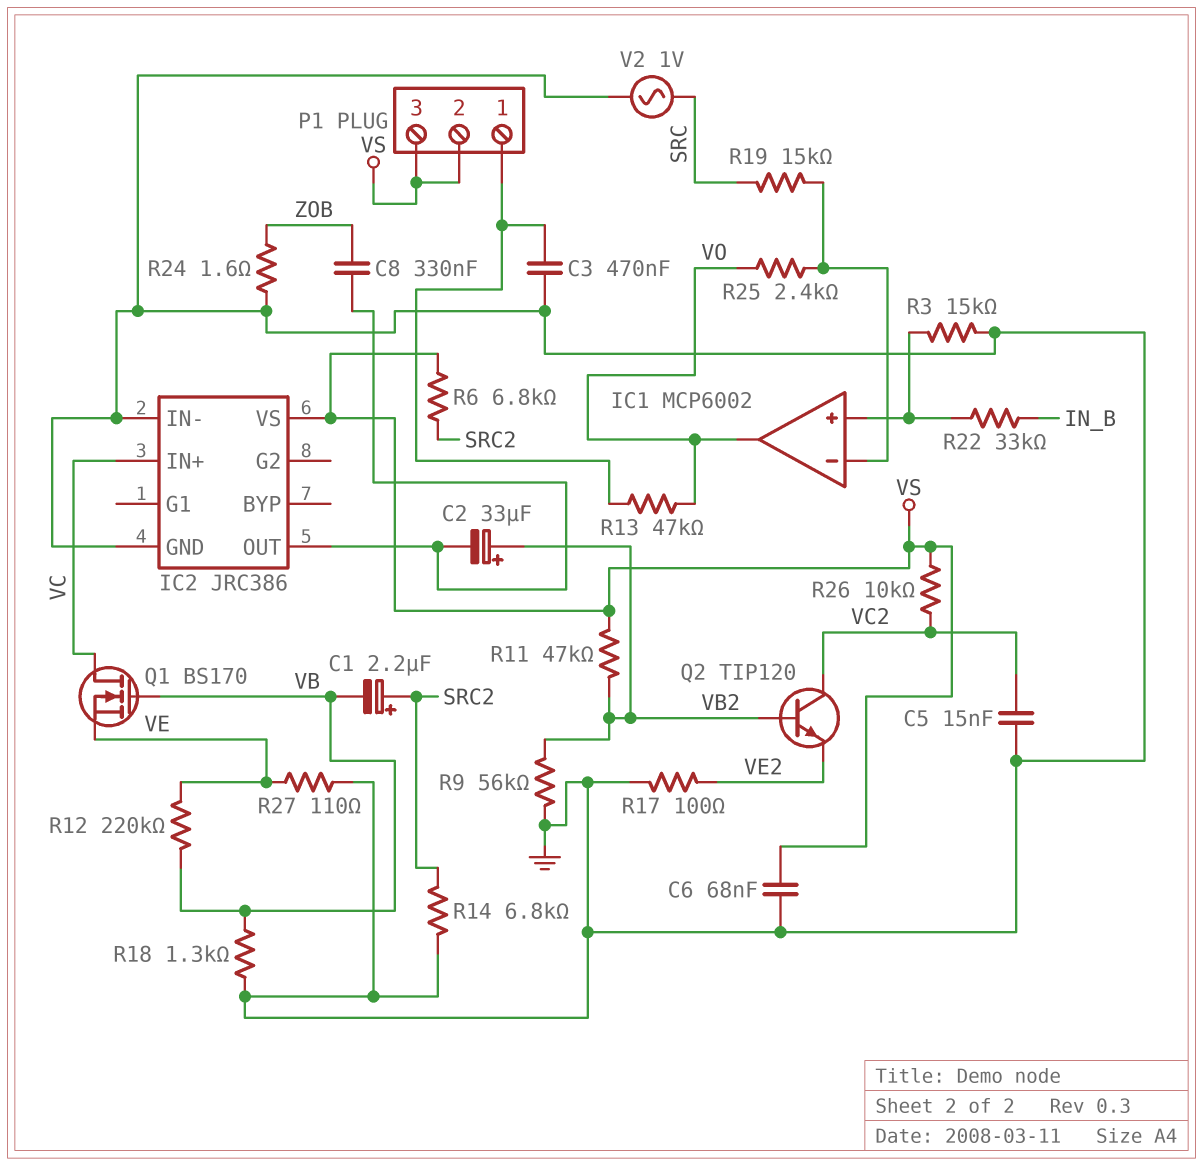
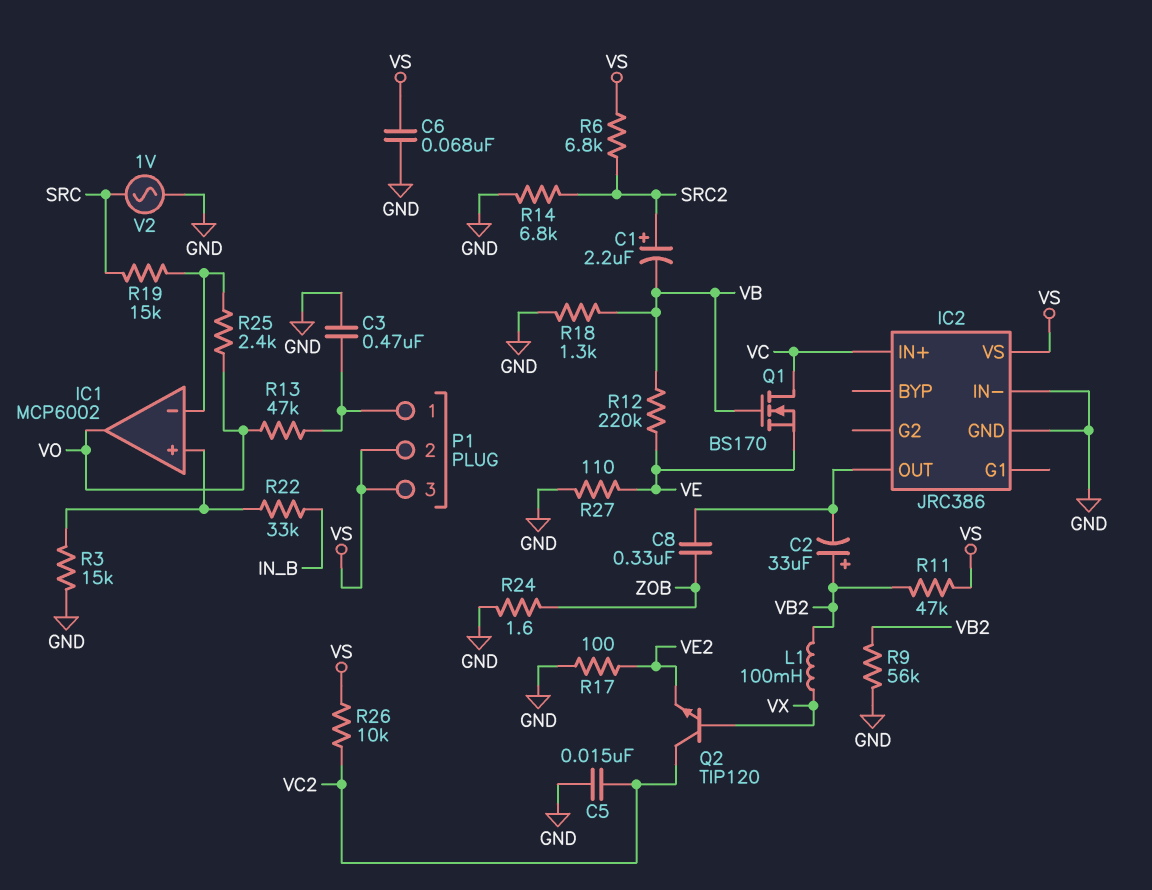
L1: none -> 100mH (VB2, VX)
Q2: NPN TIP120 (B VB2, C VC2, E VE2) -> NPN TIP120 (B VX, C VC2, E VE2)

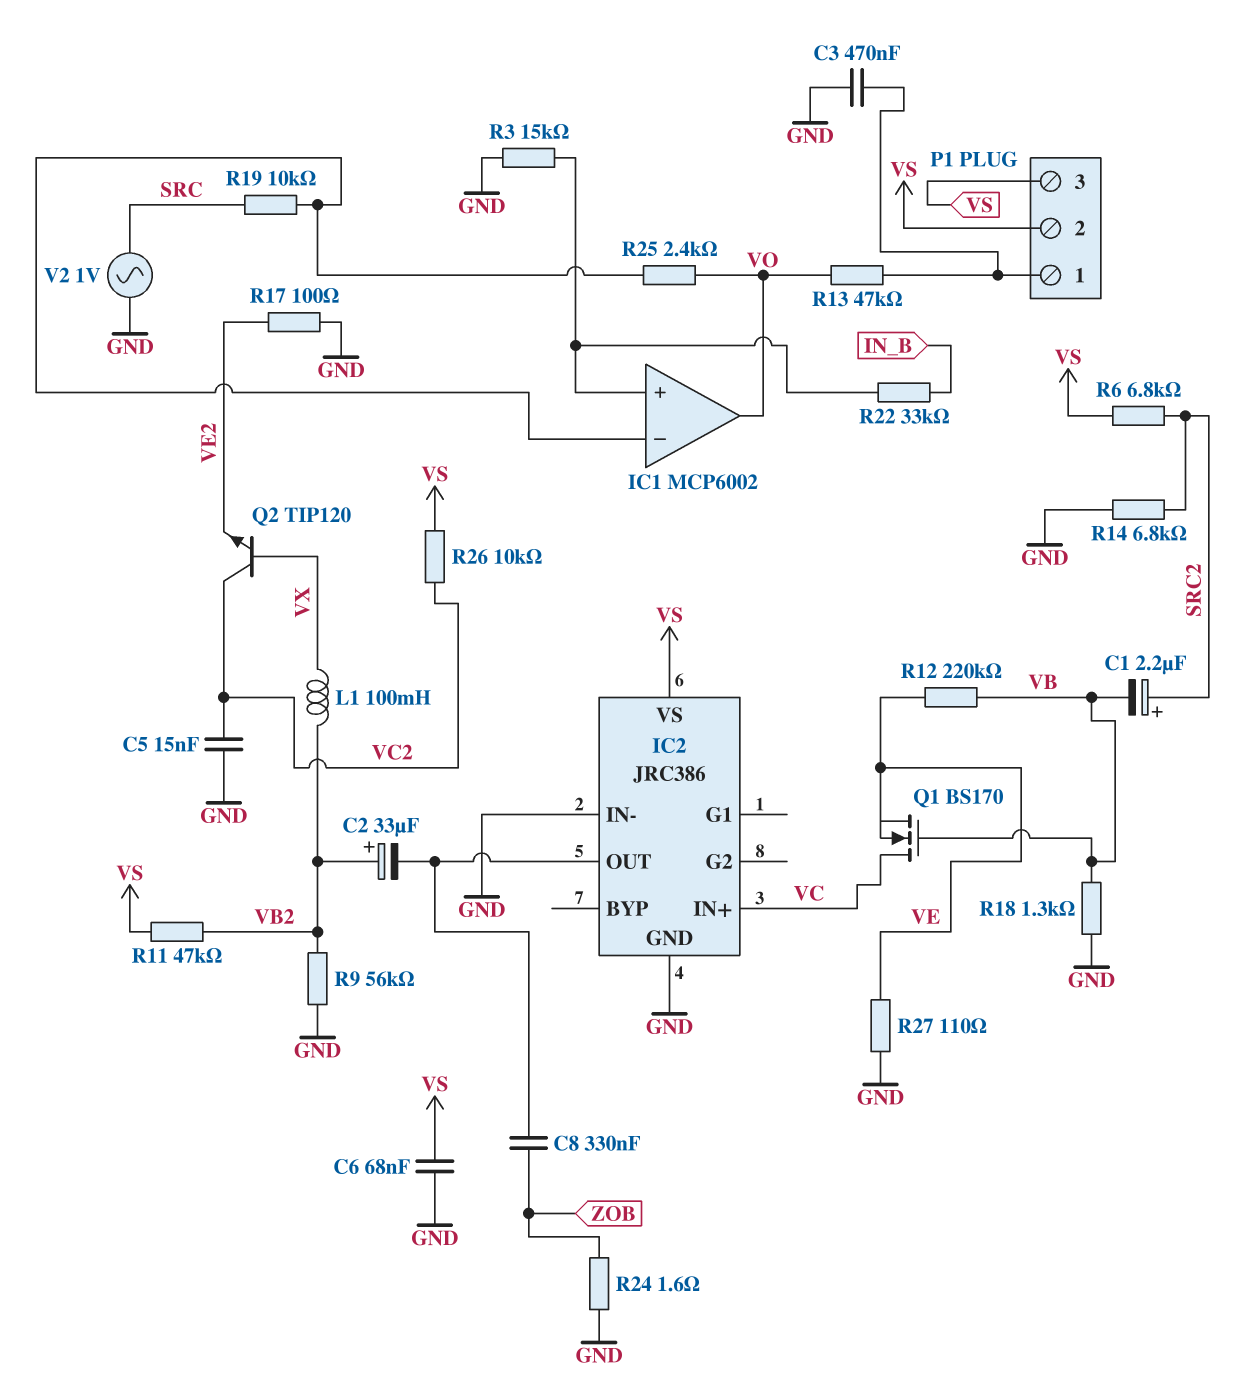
R19: 15k (IC1/in-, SRC) -> 10k (IC1/in-, SRC)

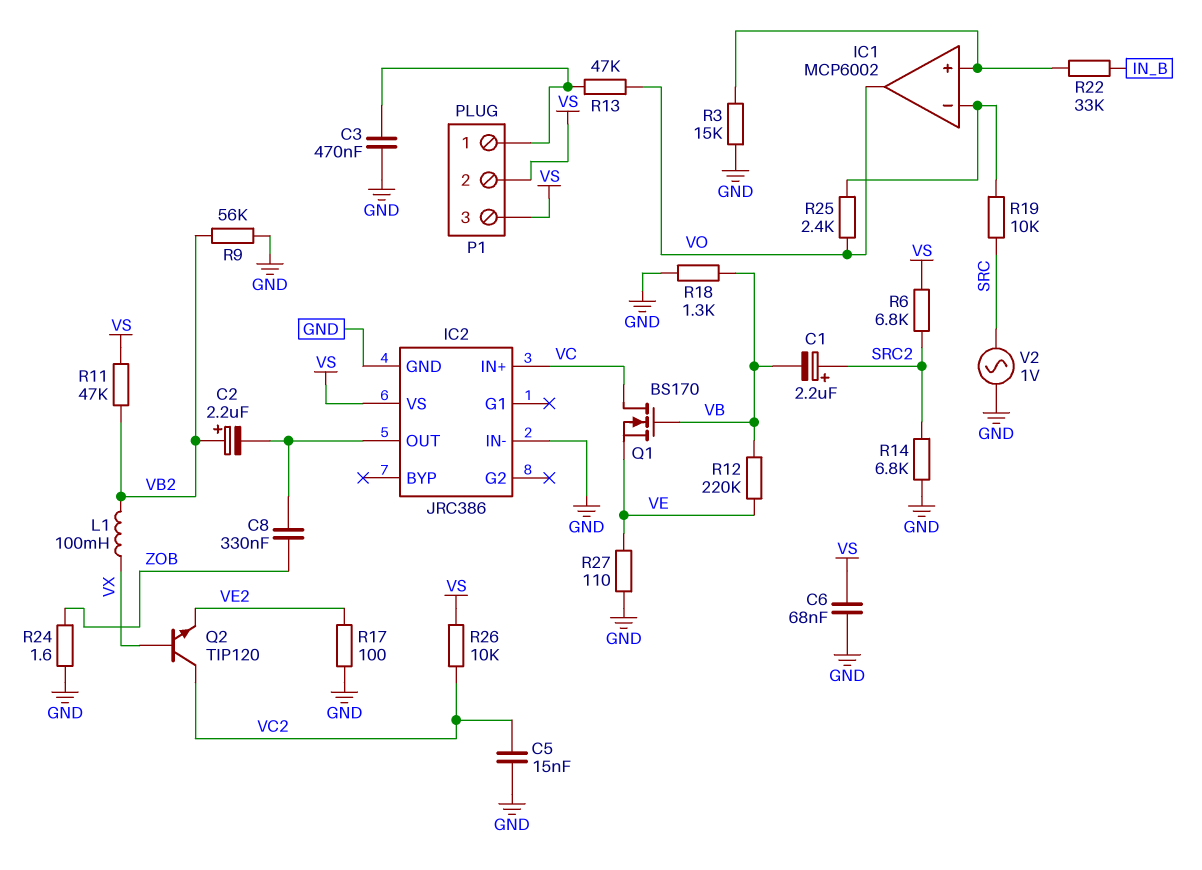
C2: 33uF (plus VB2, minus IC2/OUT) -> 2.2uF (plus VB2, minus IC2/OUT)

